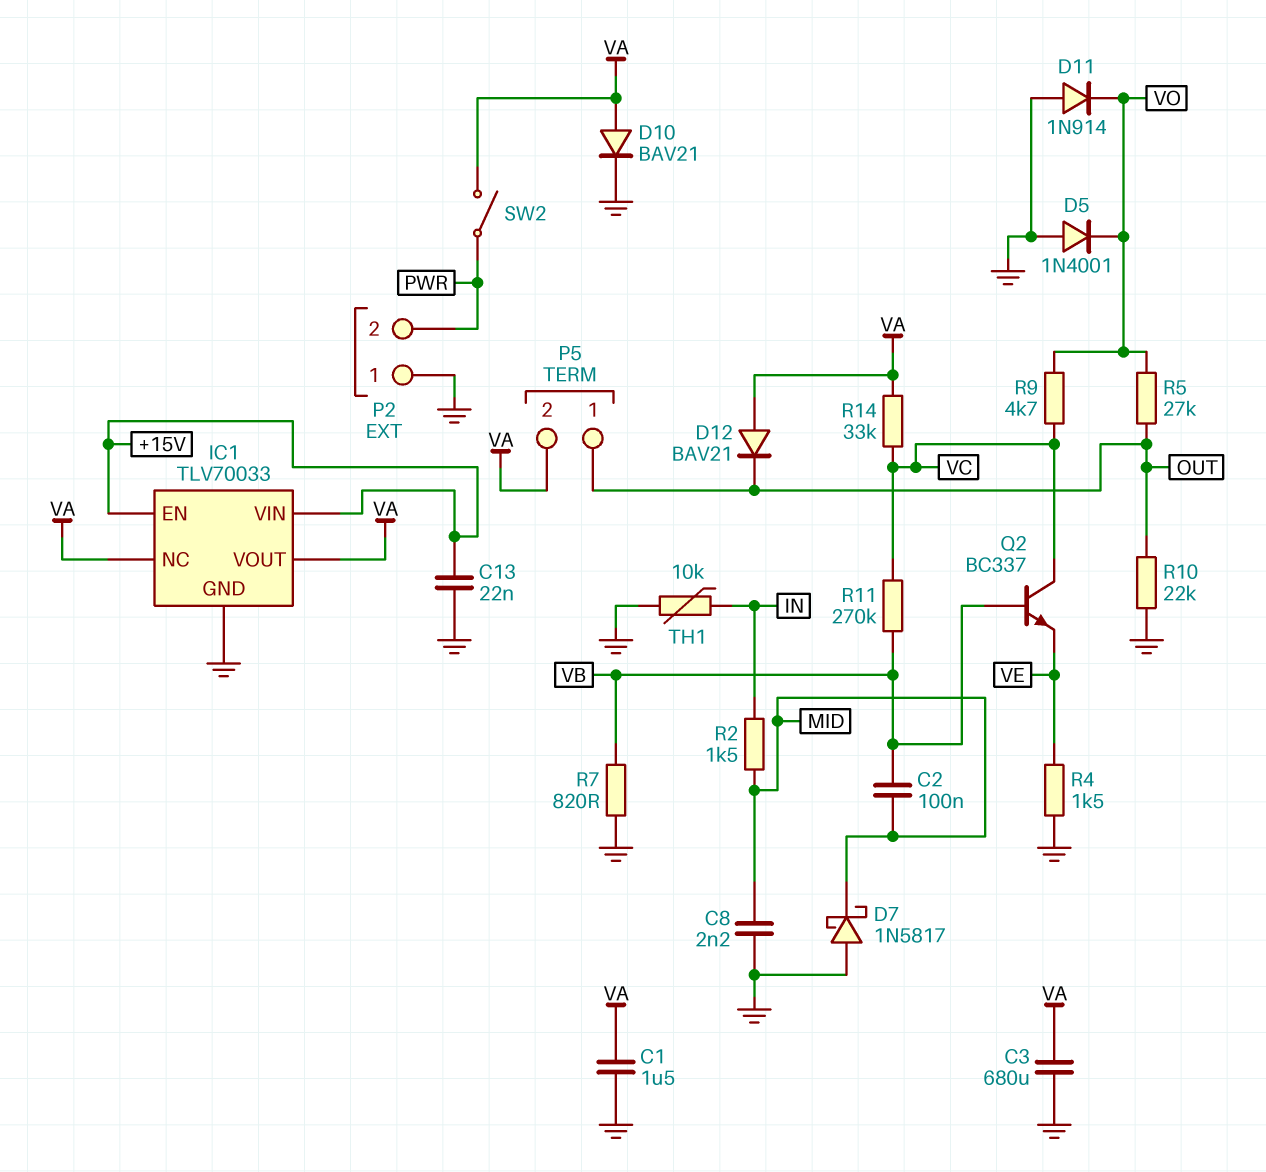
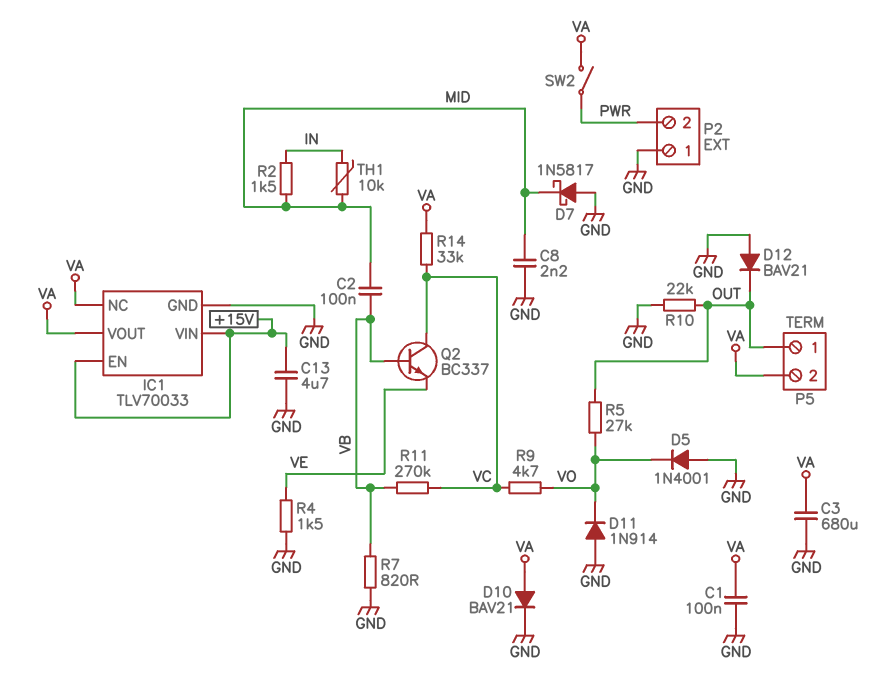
C1: 1.5uF (GND, VA) -> 100nF (GND, VA)
C13: 22nF (+15V, GND) -> 4.7uF (+15V, GND)
D12: diode BAV21 (A VA, K OUT) -> diode BAV21 (A GND, K OUT)
TH1: 10k (GND, IN) -> 10k (IN, MID)

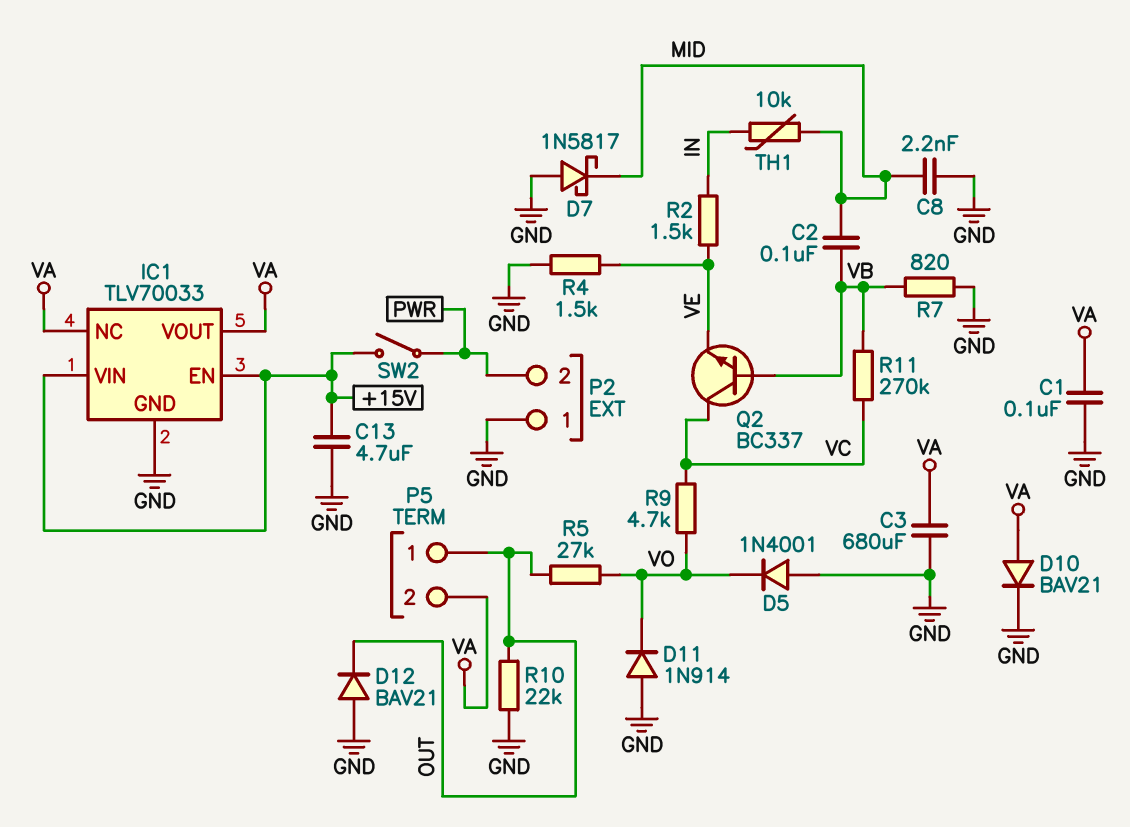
R2: 1.5k (IN, MID) -> 1.5k (IN, VE)
R14: 33k (VA, VC) -> none
SW2: switch (PWR, VA) -> switch (+15V, PWR)

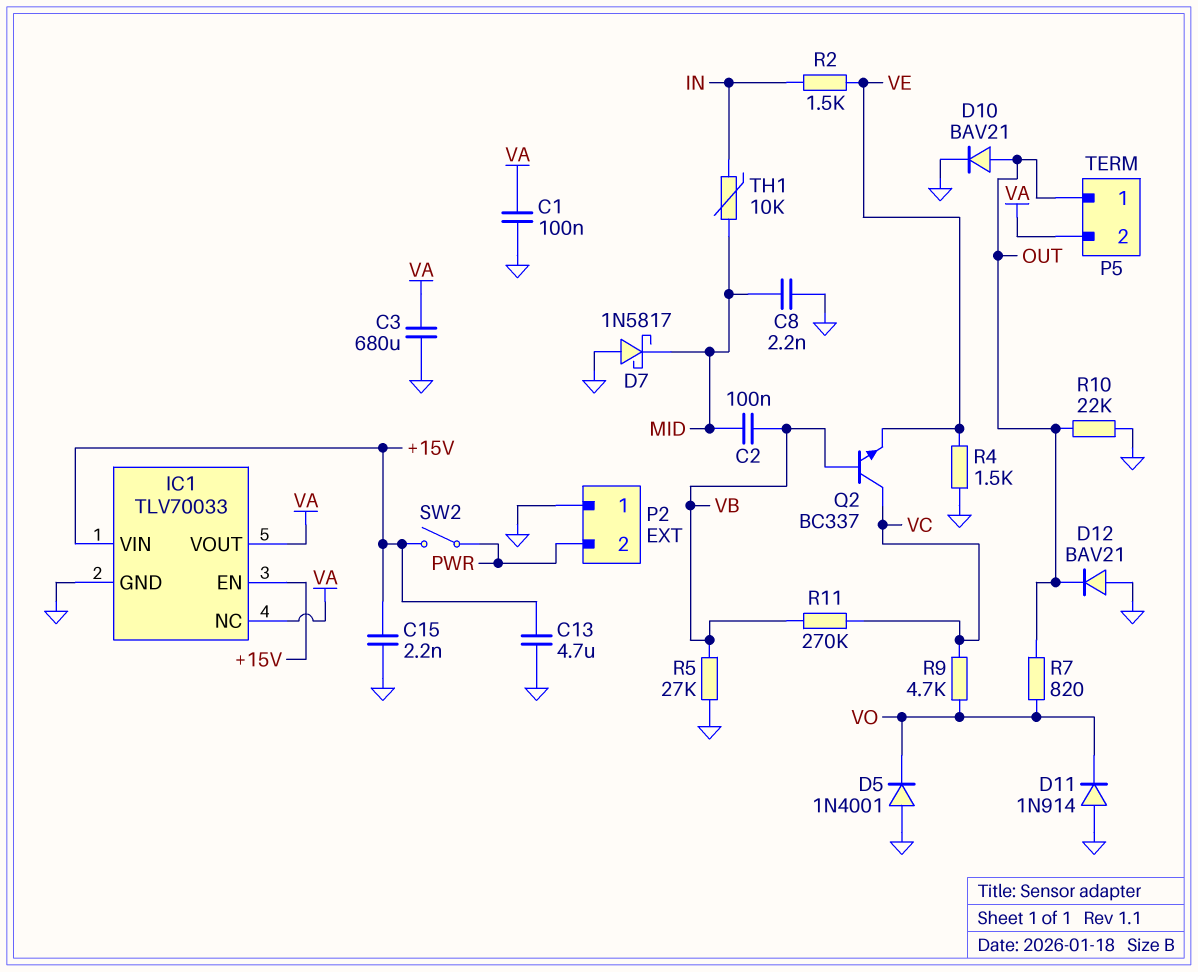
C15: none -> 2.2nF (+15V, GND)
D10: diode BAV21 (A VA, K GND) -> diode BAV21 (A OUT, K GND)
R5: 27k (OUT, VO) -> 27k (GND, VB)
R7: 820 (GND, VB) -> 820 (OUT, VO)

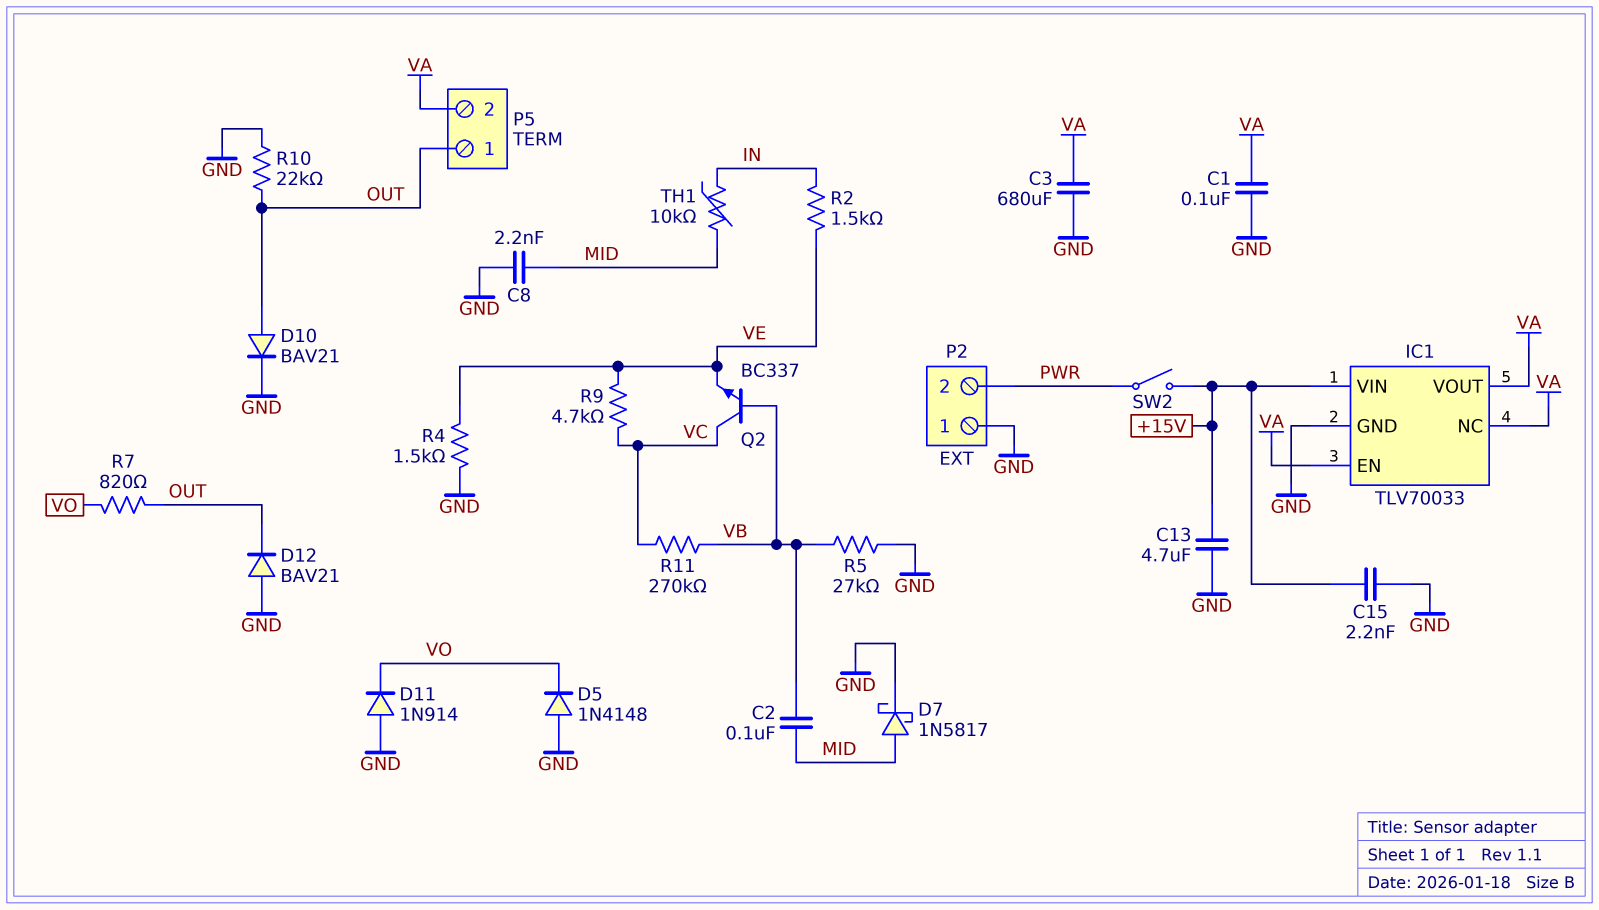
D5: diode 1N4001 (A GND, K VO) -> diode 1N4148 (A GND, K VO)
D7: schottky 1N5817 (A GND, K MID) -> schottky 1N5817 (A MID, K GND)
IC1 pin EN: +15V -> VA
R9: 4.7k (VC, VO) -> 4.7k (VC, VE)

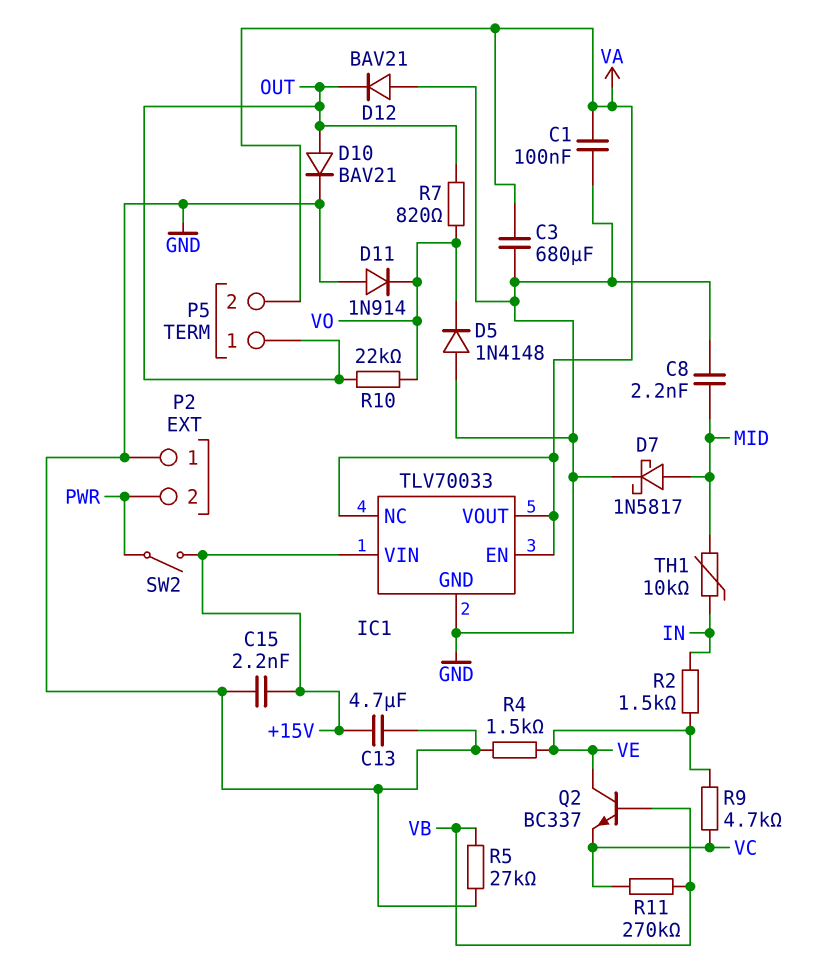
C2: 100nF (MID, VB) -> none
Q2: NPN BC337 (B VB, C VC, E VE) -> NPN BC337 (B VB, C VE, E VC)
R10: 22k (GND, OUT) -> 22k (OUT, VO)

